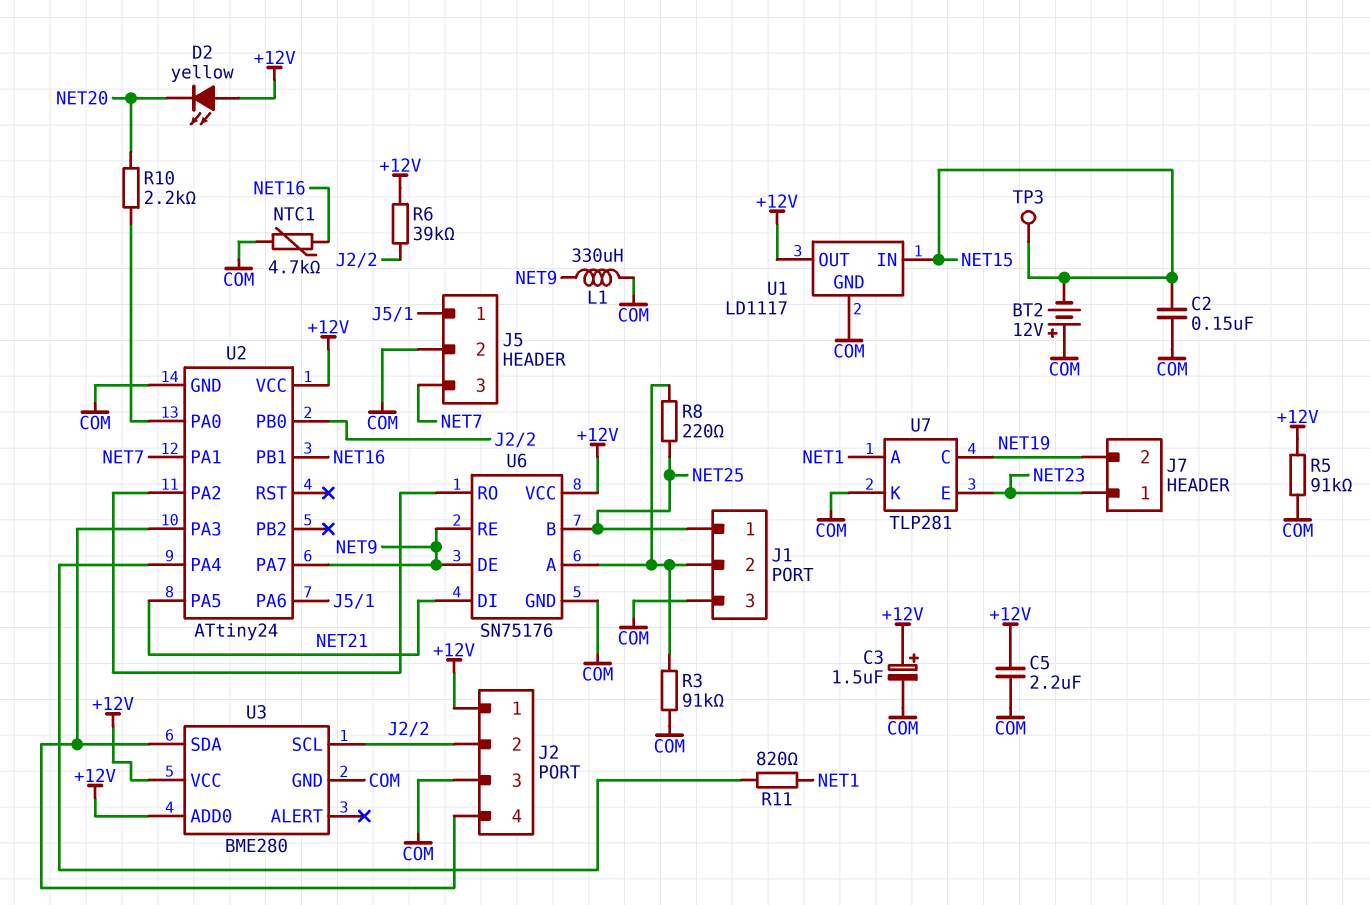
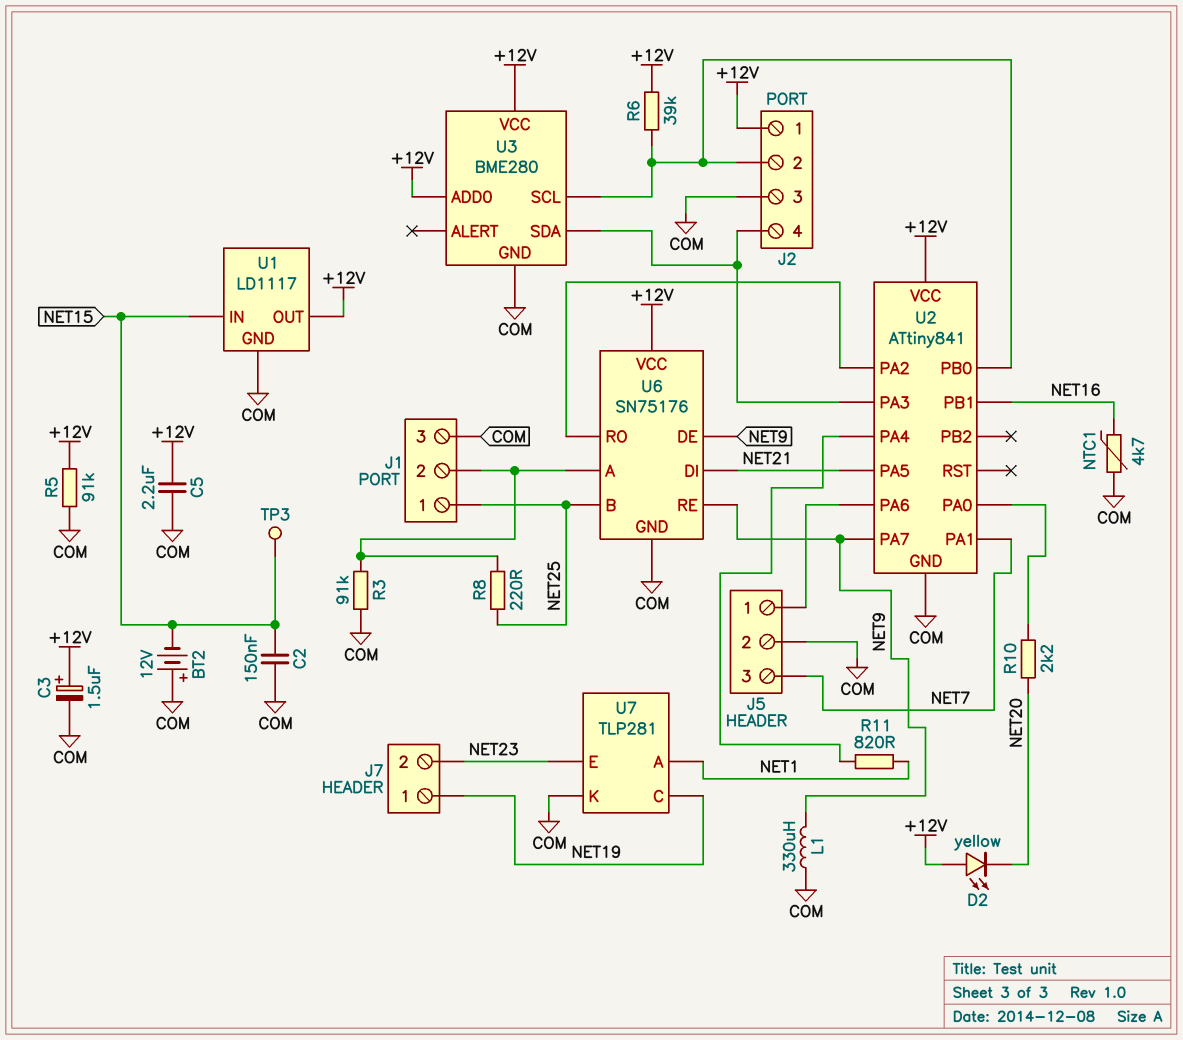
J7 pin 1: NET23 -> NET19
J7 pin 2: NET19 -> NET23
U2: ATtiny24 -> ATtiny841

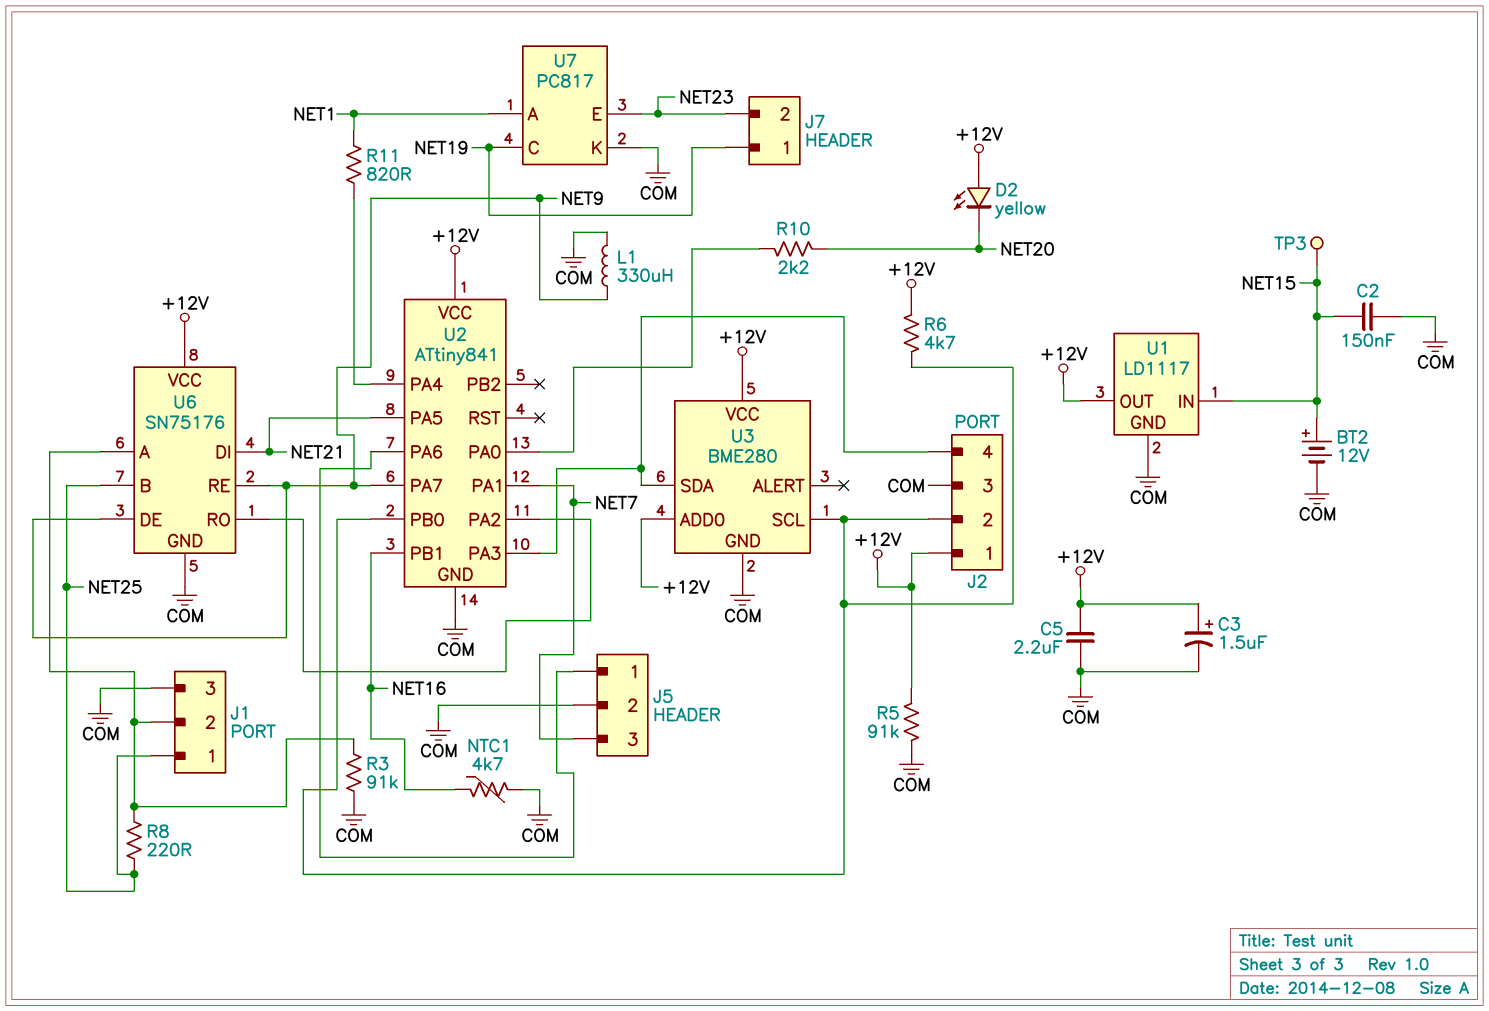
BT2: 12V (plus COM, minus NET15) -> 12V (plus NET15, minus COM)
R6: 39k (+12V, J2/2) -> 4.7k (+12V, J2/2)
U7: TLP281 -> PC817

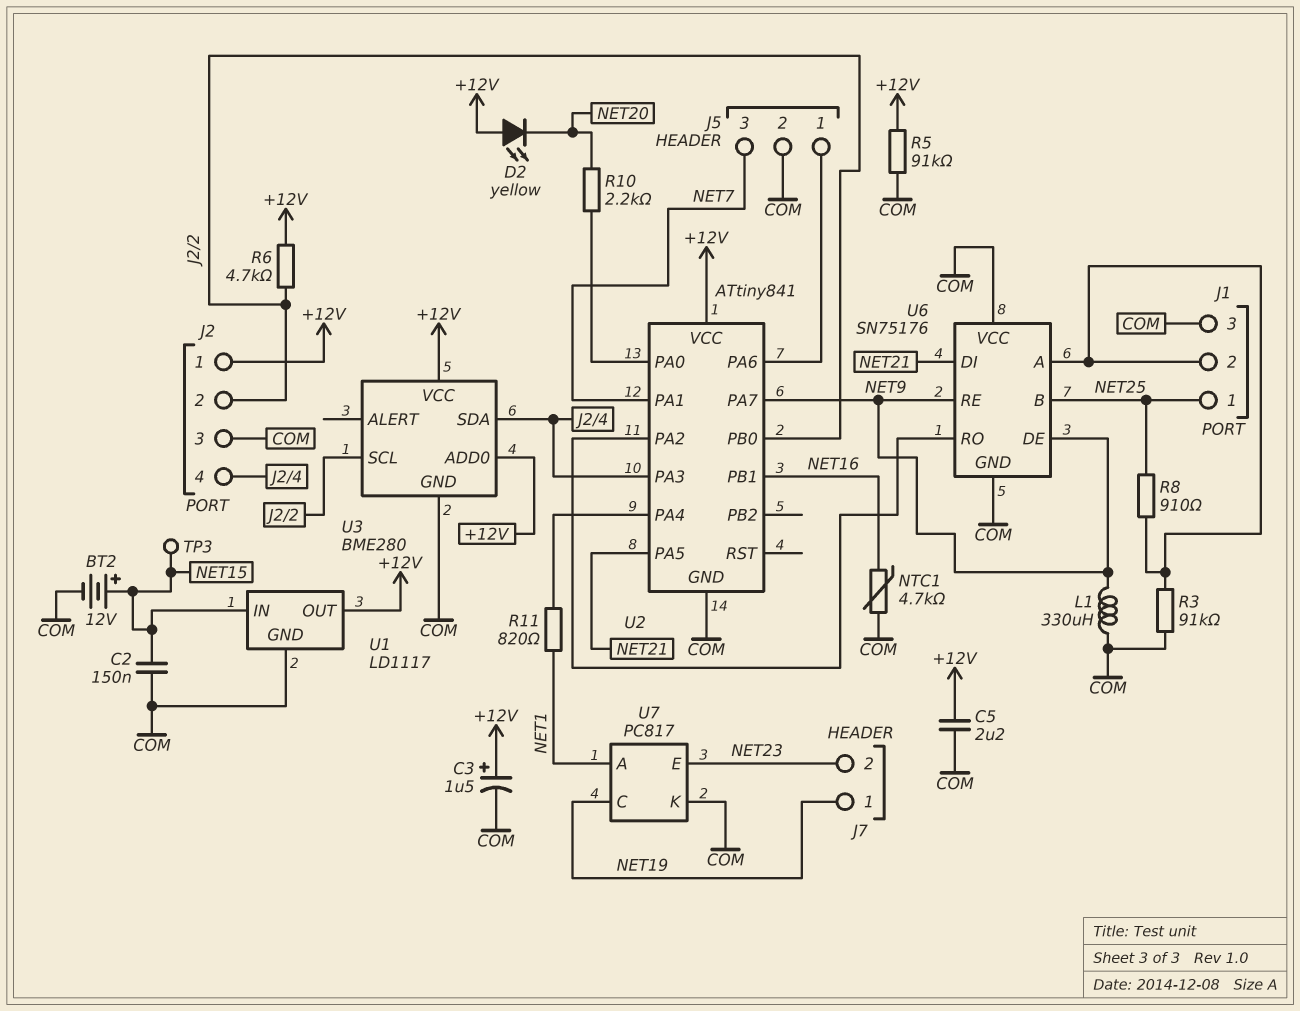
R8: 220 (J1/2, NET25) -> 910 (J1/2, NET25)
U6 pin VCC: +12V -> COM

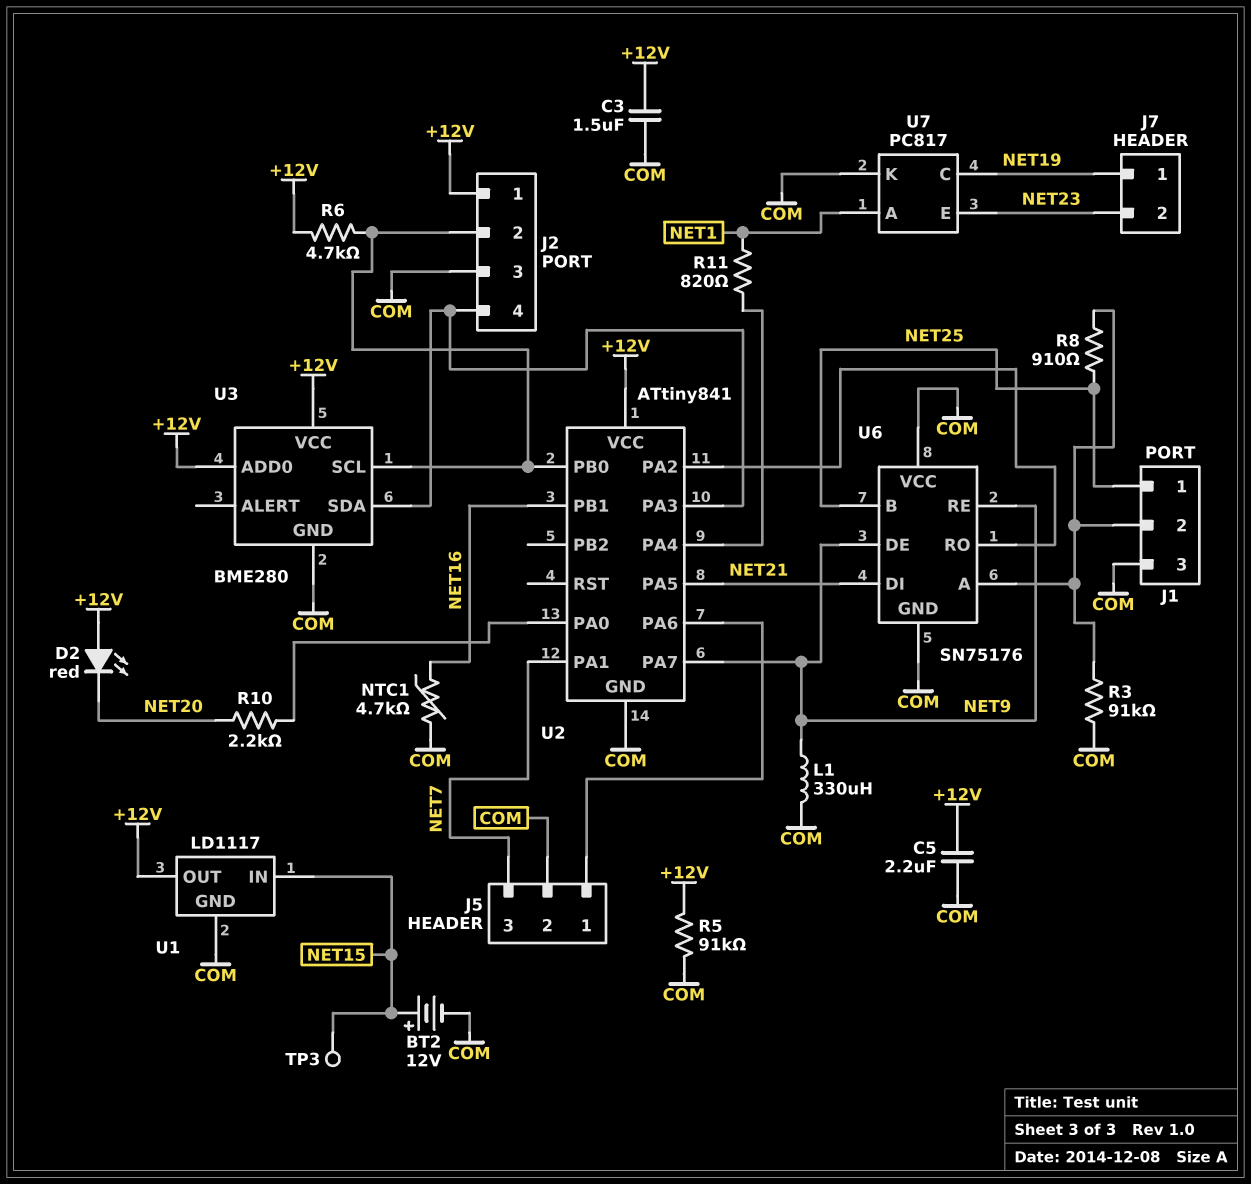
C2: 150nF (COM, NET15) -> none
C3: 1.5uF (plus +12V, minus COM) -> 1.5uF (+12V, COM)
D2: LED yellow (A +12V, K NET20) -> LED red (A +12V, K NET20)

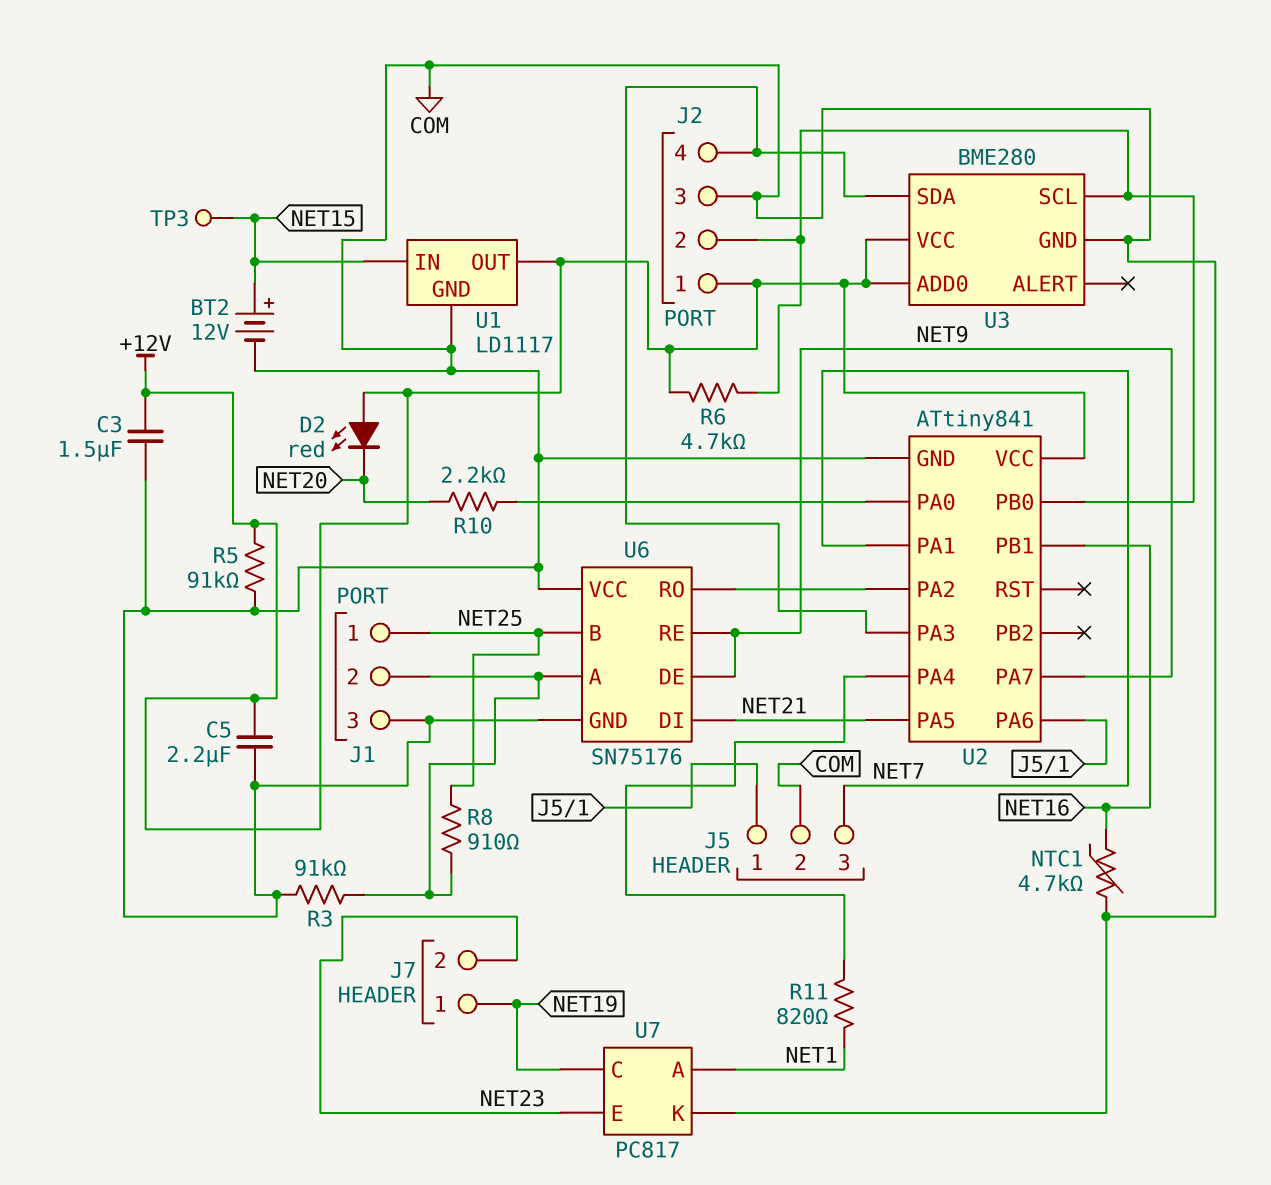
L1: 330uH (COM, NET9) -> none

